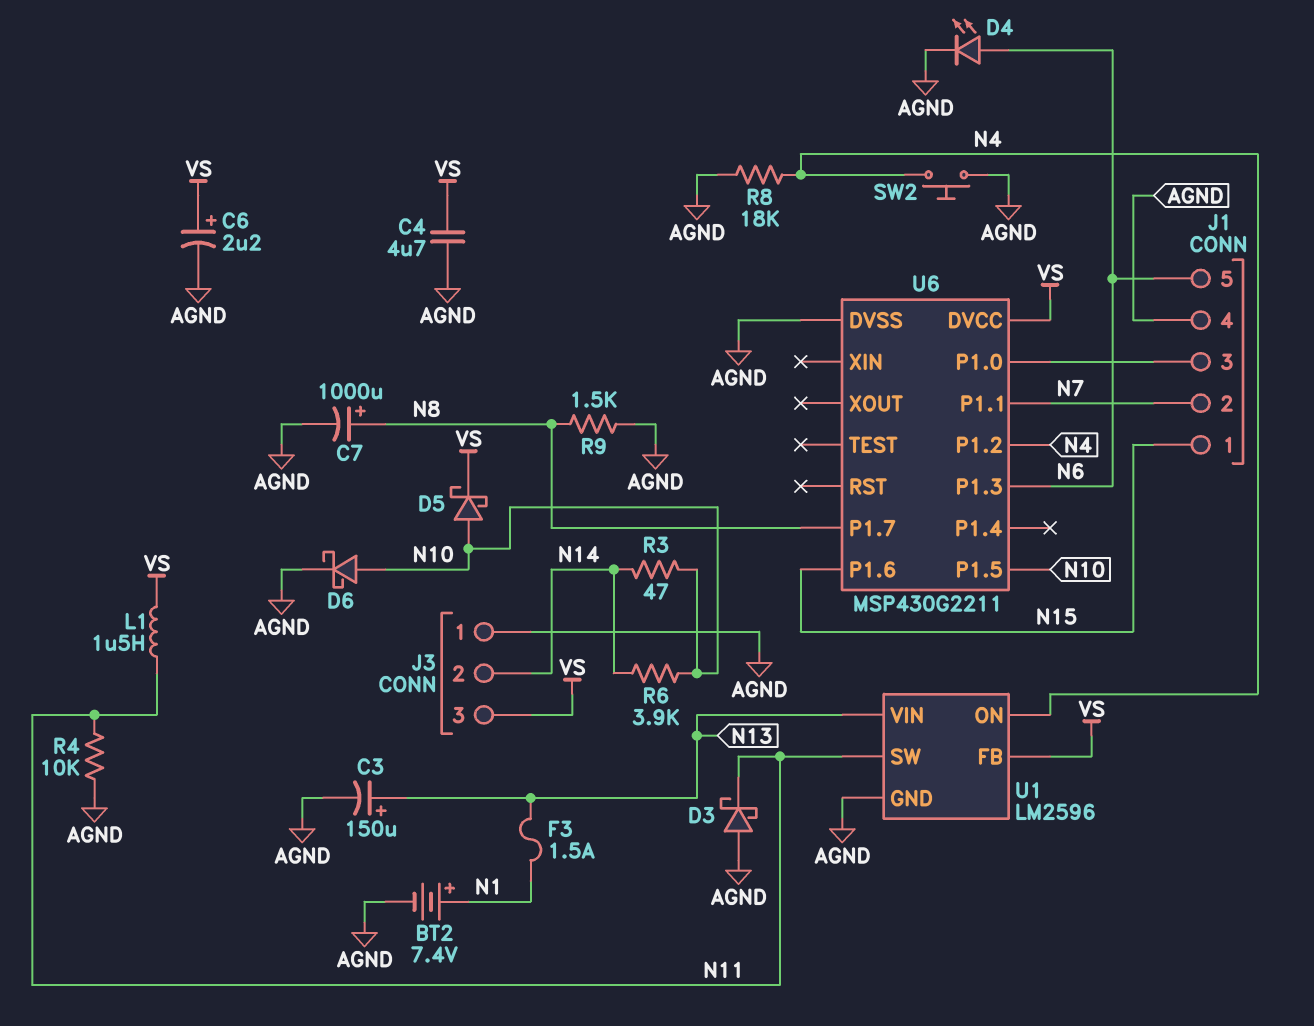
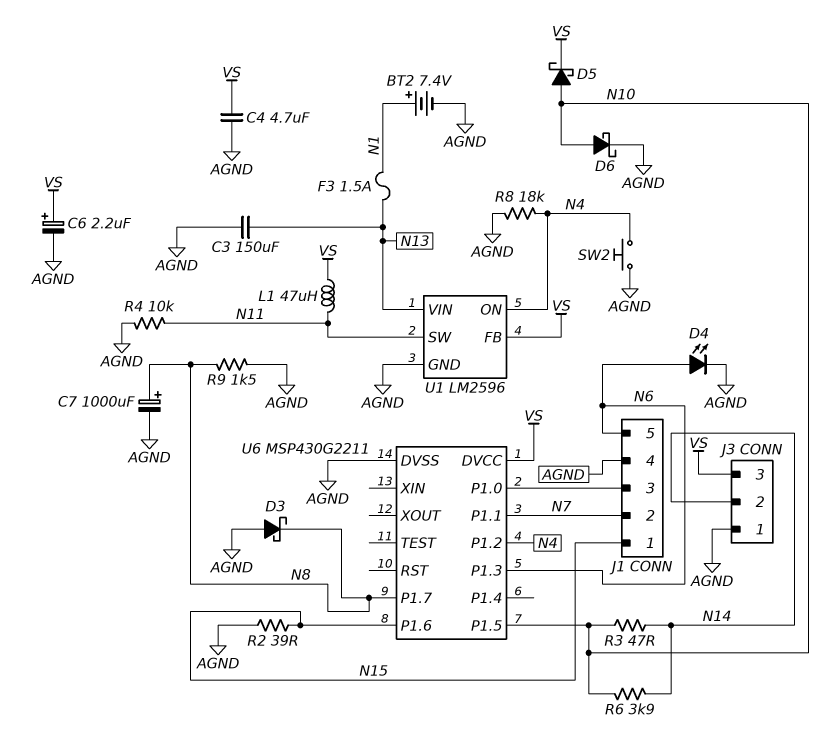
C3: 150uF (plus N13, minus AGND) -> 150uF (AGND, N13)
D3: schottky (A AGND, K N11) -> schottky (A AGND, K N8)
L1: 1.5uH (N11, VS) -> 47uH (N11, VS)
R2: none -> 39 (AGND, N15)

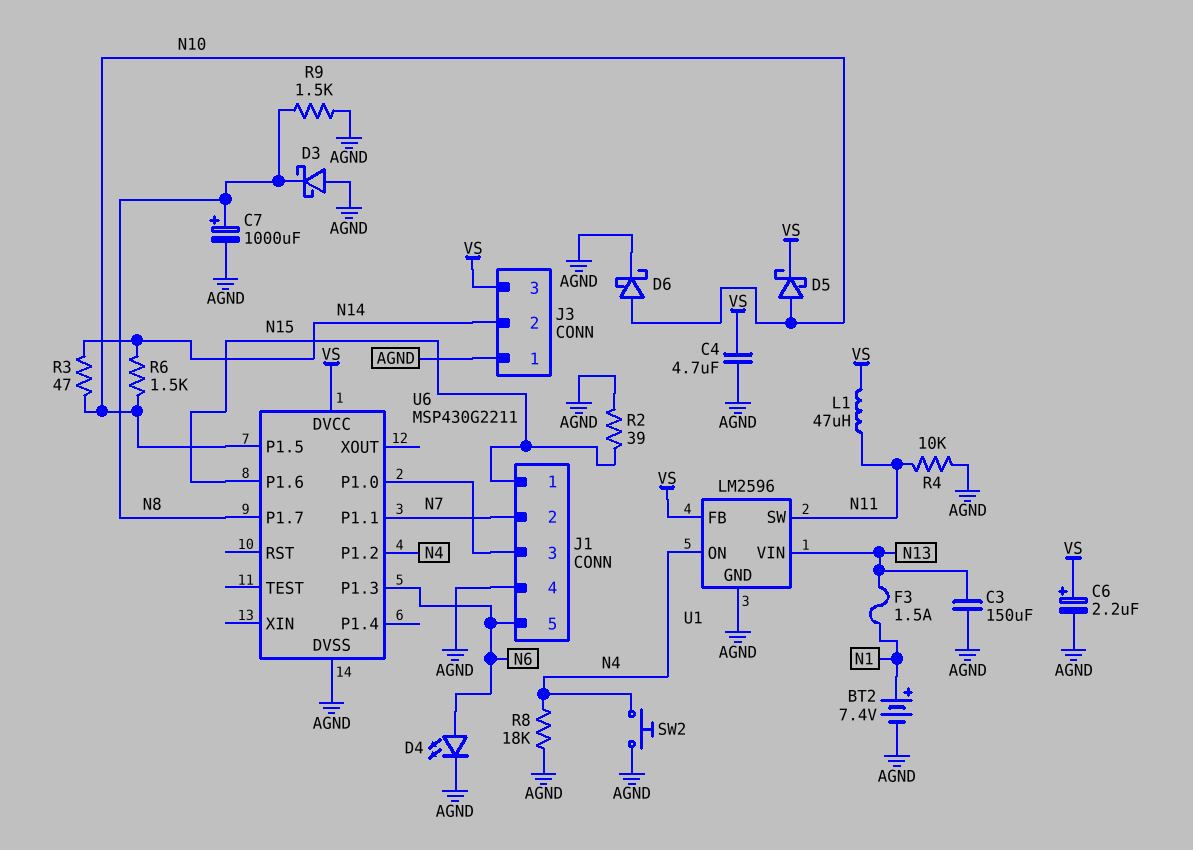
R6: 3.9k (N10, N14) -> 1.5k (N10, N14)

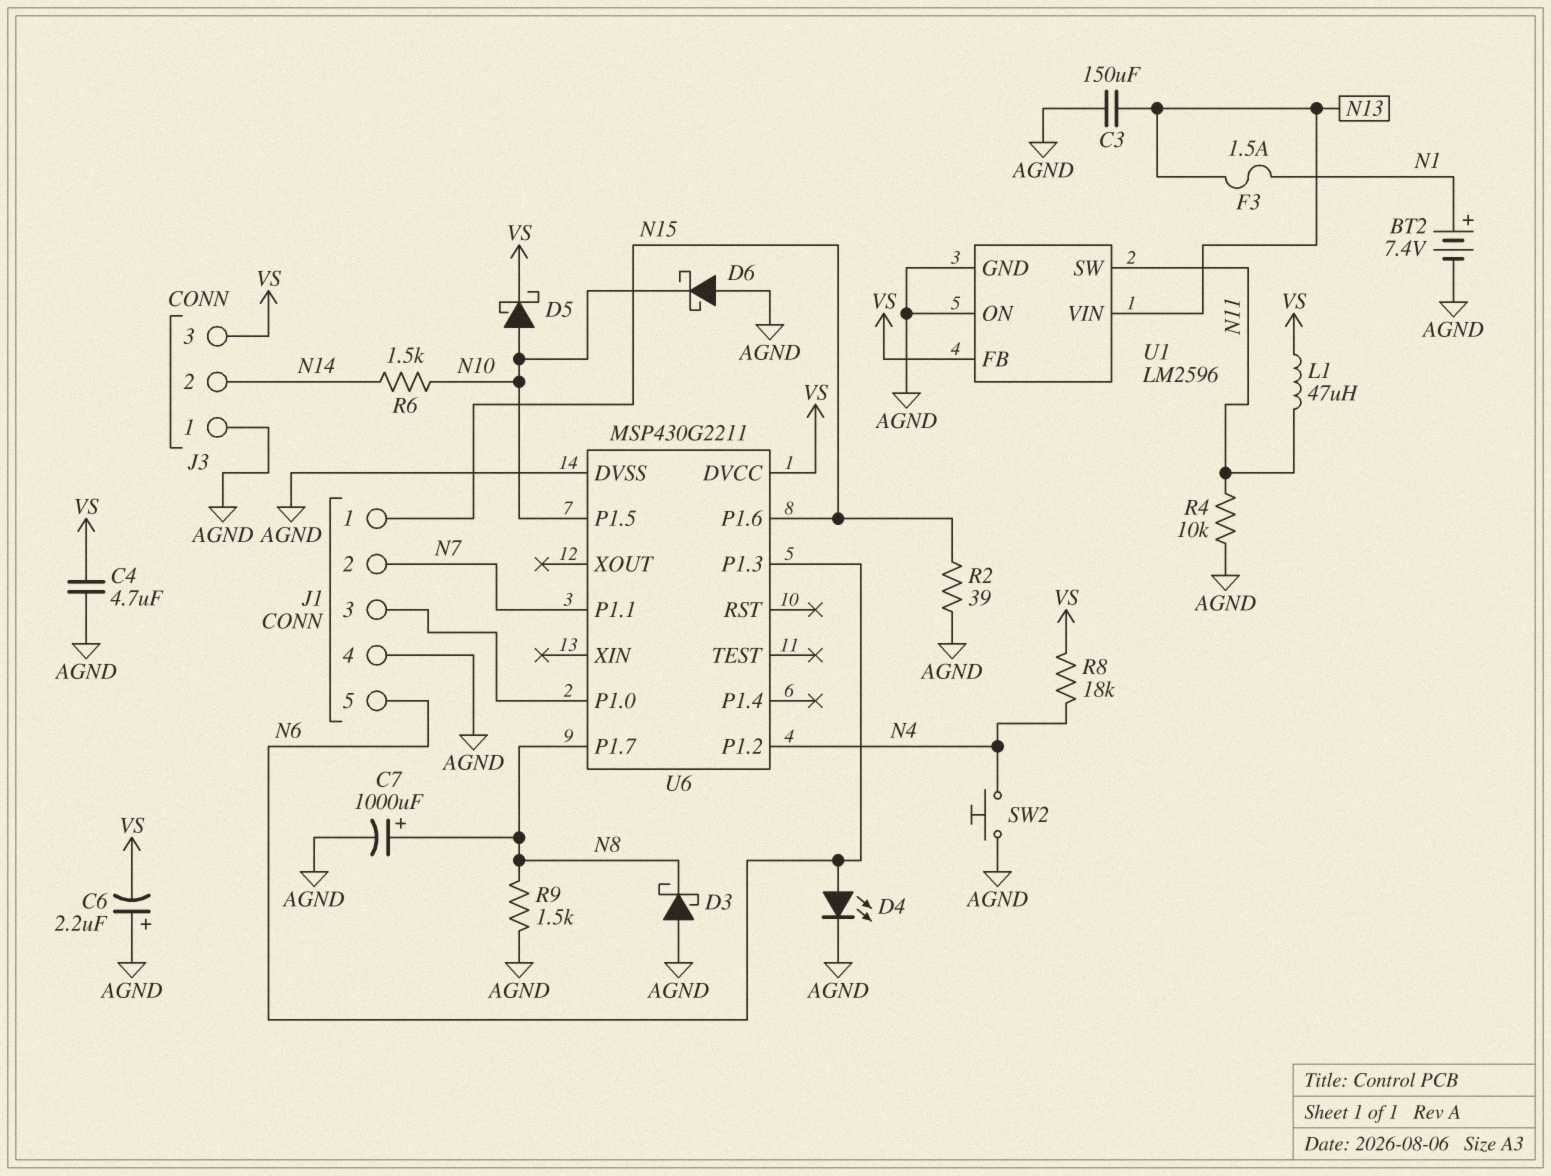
C6: 2.2uF (plus VS, minus AGND) -> 2.2uF (plus AGND, minus VS)
D6: schottky (A N10, K AGND) -> schottky (A AGND, K N10)
R3: 47 (N10, N14) -> none
R8: 18k (AGND, N4) -> 18k (N4, VS)
U1 pin ON: N4 -> AGND

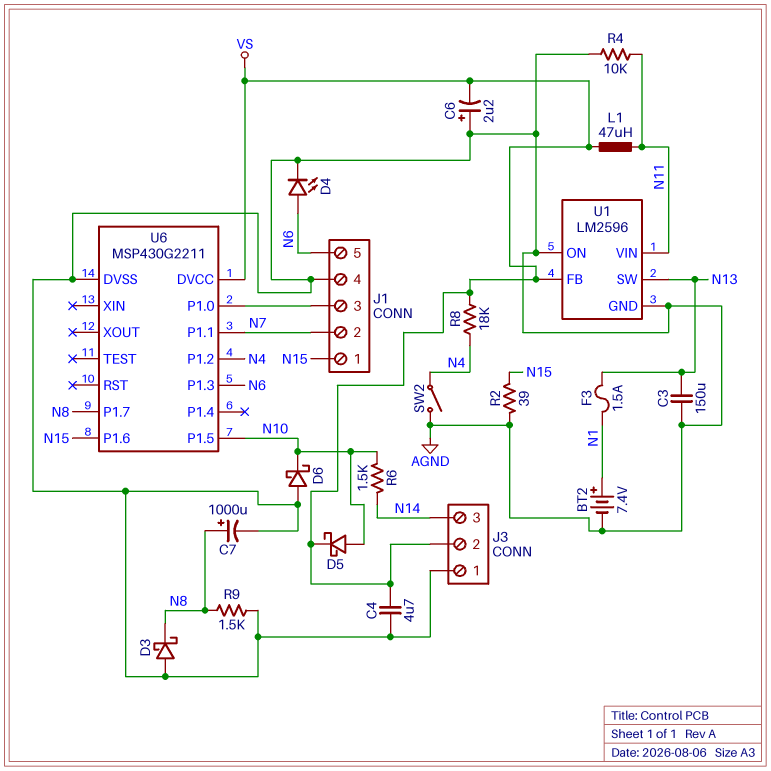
J3 pin 2: N14 -> VS
J3 pin 3: VS -> N14
SW2: button (AGND, N4) -> switch (AGND, N4)
U1 pin SW: N11 -> N13
U1 pin VIN: N13 -> N11

